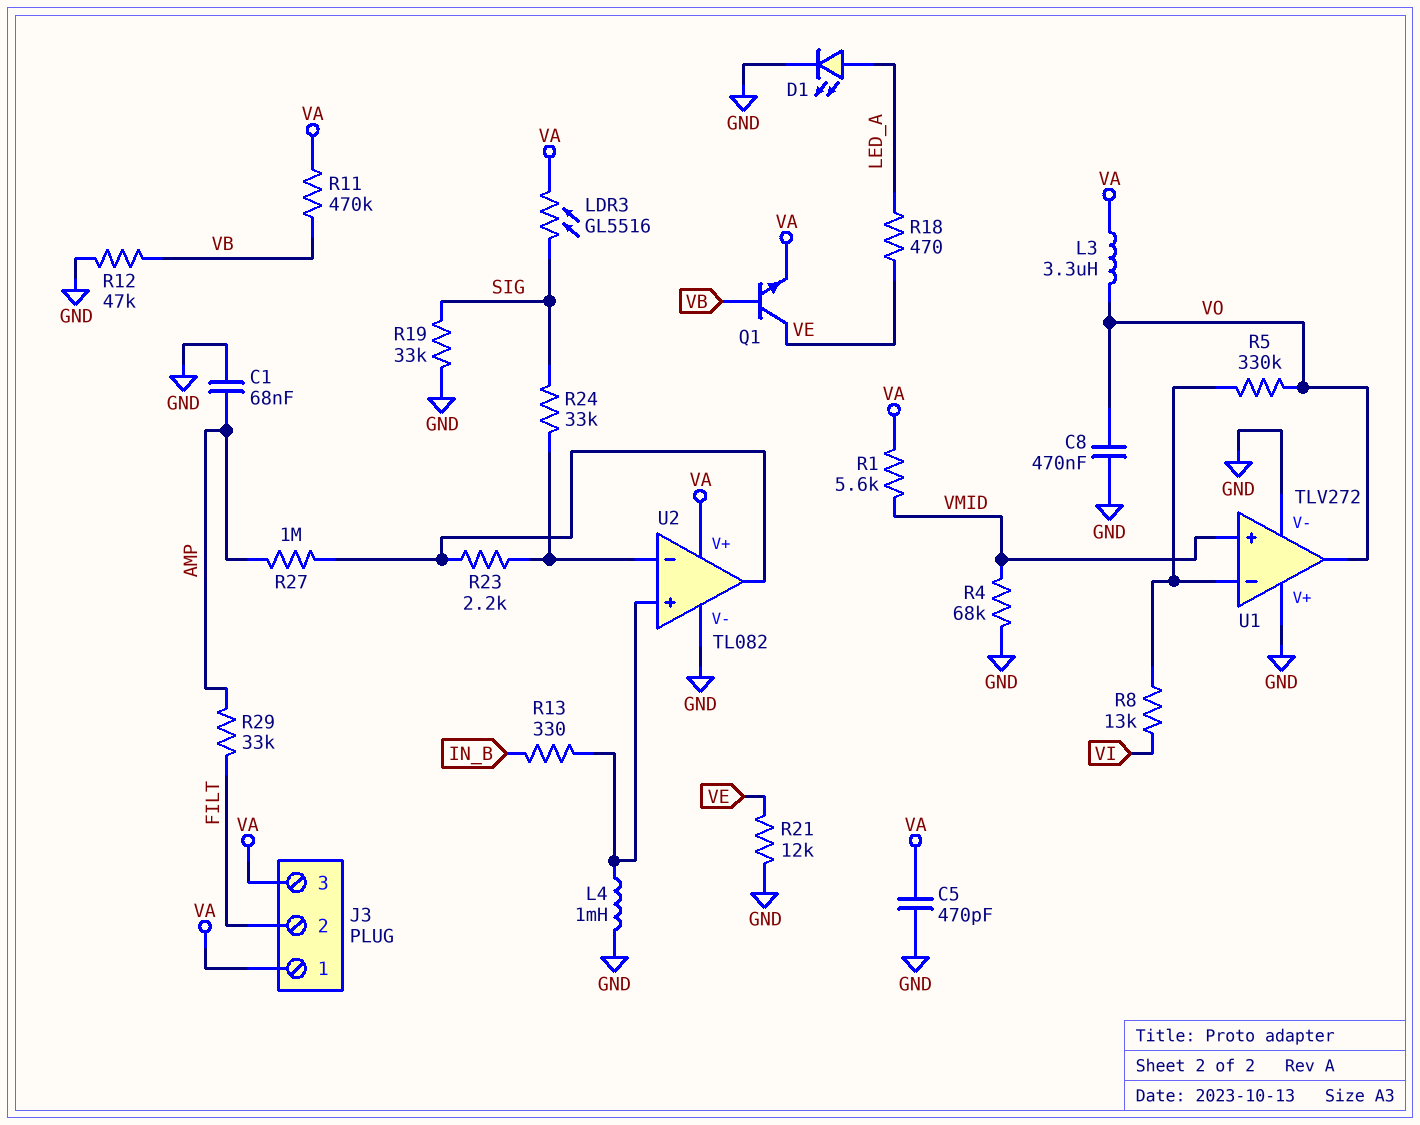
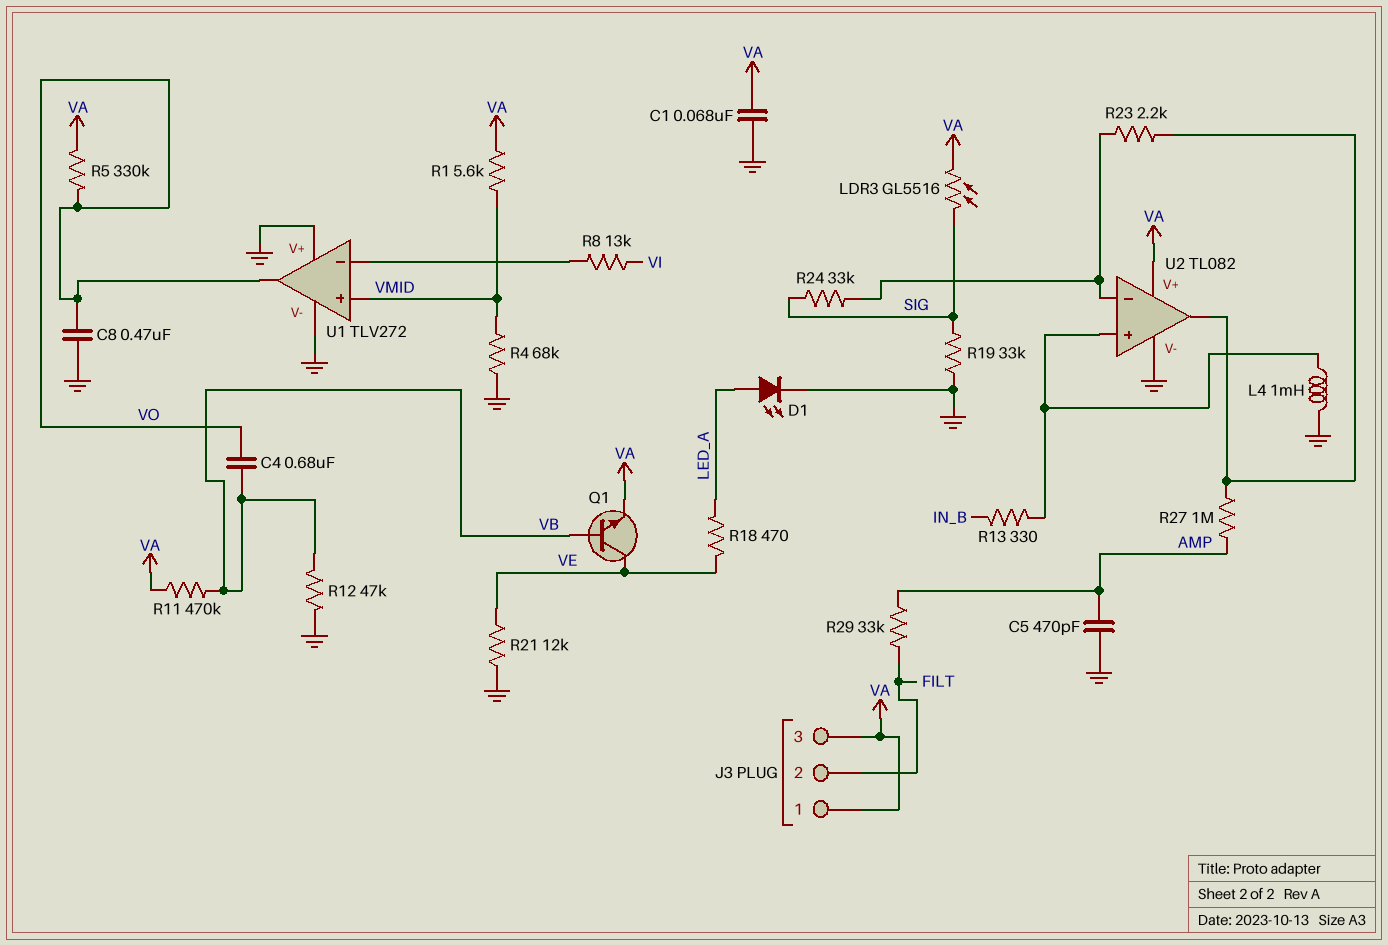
C1: 68nF (AMP, GND) -> 68nF (GND, VA)
C4: none -> 680nF (VB, VO)
C5: 470pF (GND, VA) -> 470pF (AMP, GND)
L3: 3.3uH (VA, VO) -> none
R5: 330k (U1/in-, VO) -> 330k (VA, VO)

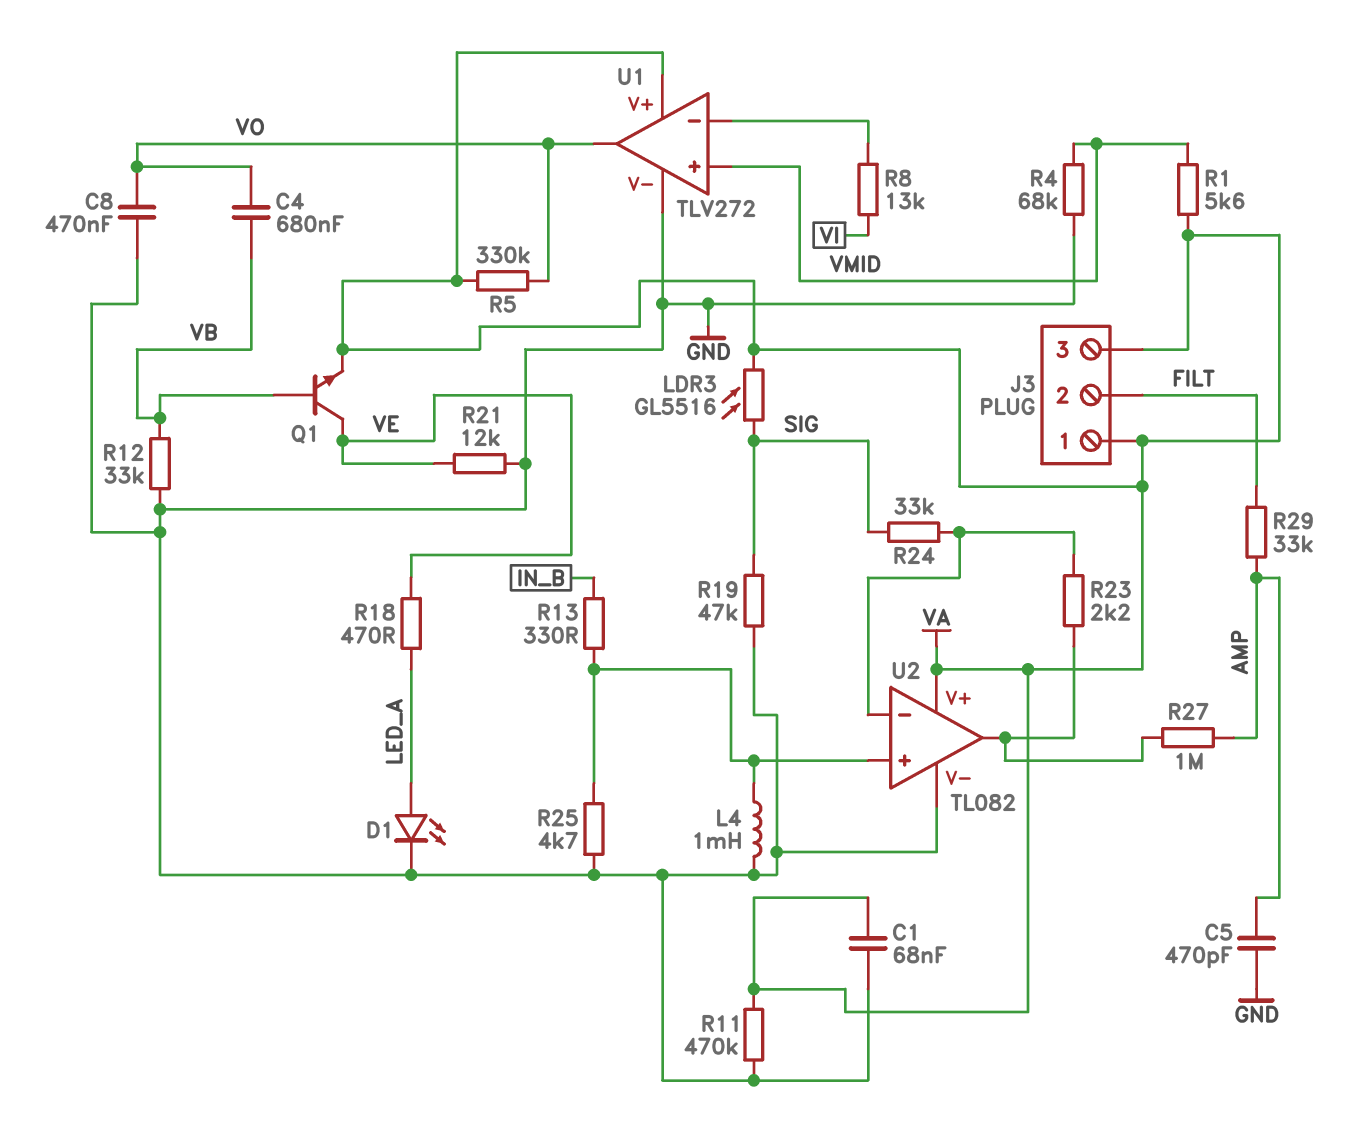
R11: 470k (VA, VB) -> 470k (GND, VA)
R12: 47k (GND, VB) -> 33k (GND, VB)
R19: 33k (GND, SIG) -> 47k (GND, SIG)
R25: none -> 4.7k (GND, U2/in+)
U1 pin V+: GND -> VA

